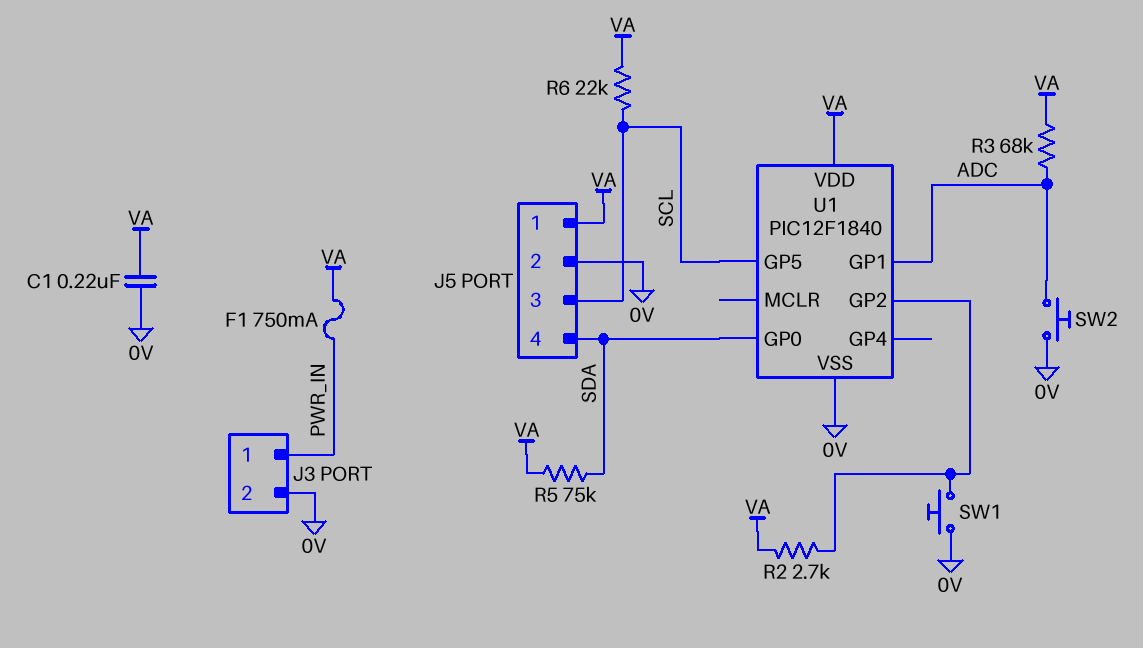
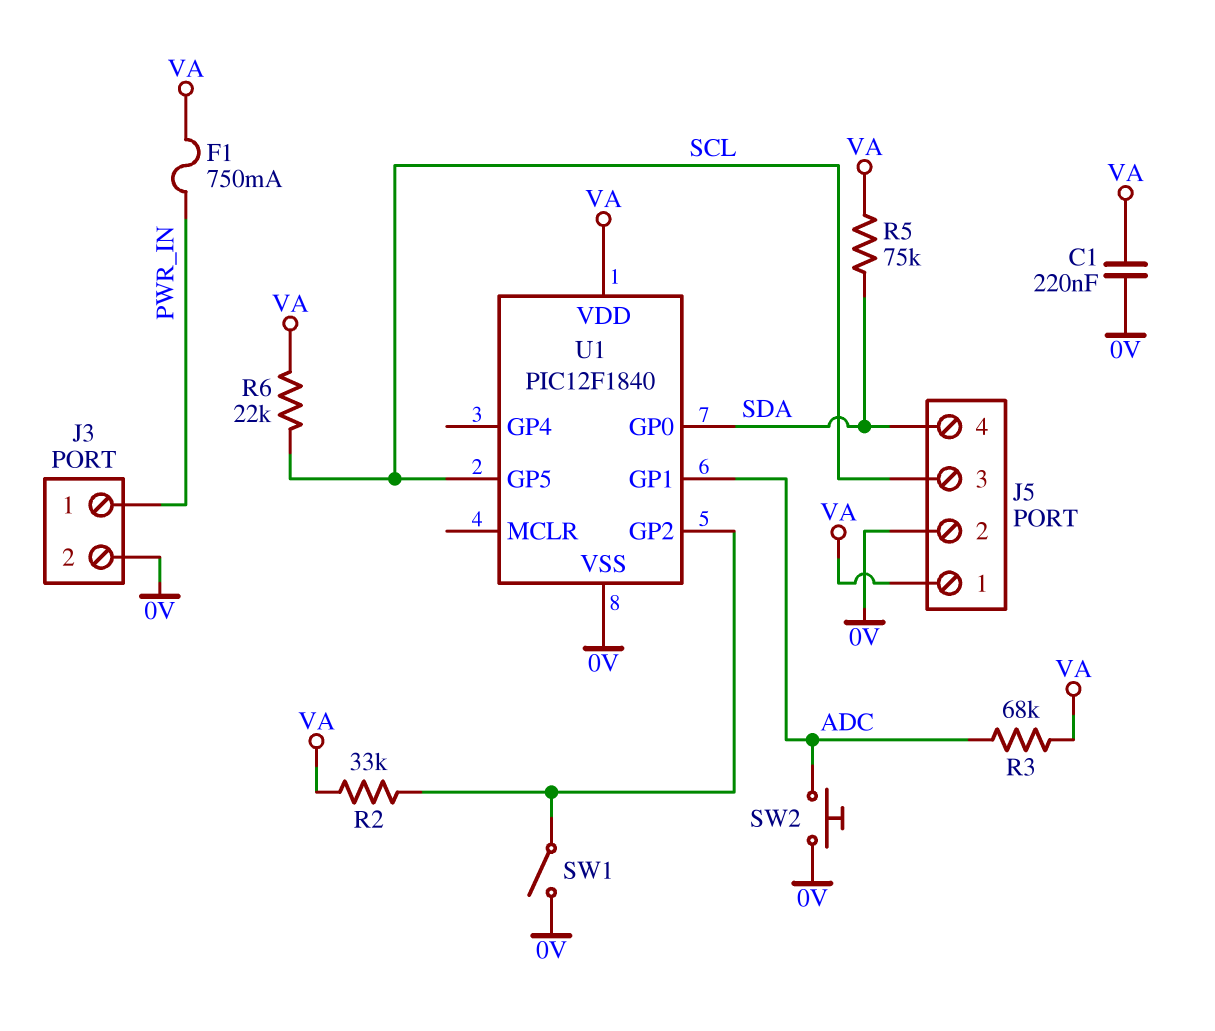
R2: 2.7k (U1/GP2, VA) -> 33k (U1/GP2, VA)
SW1: button (0V, U1/GP2) -> switch (0V, U1/GP2)

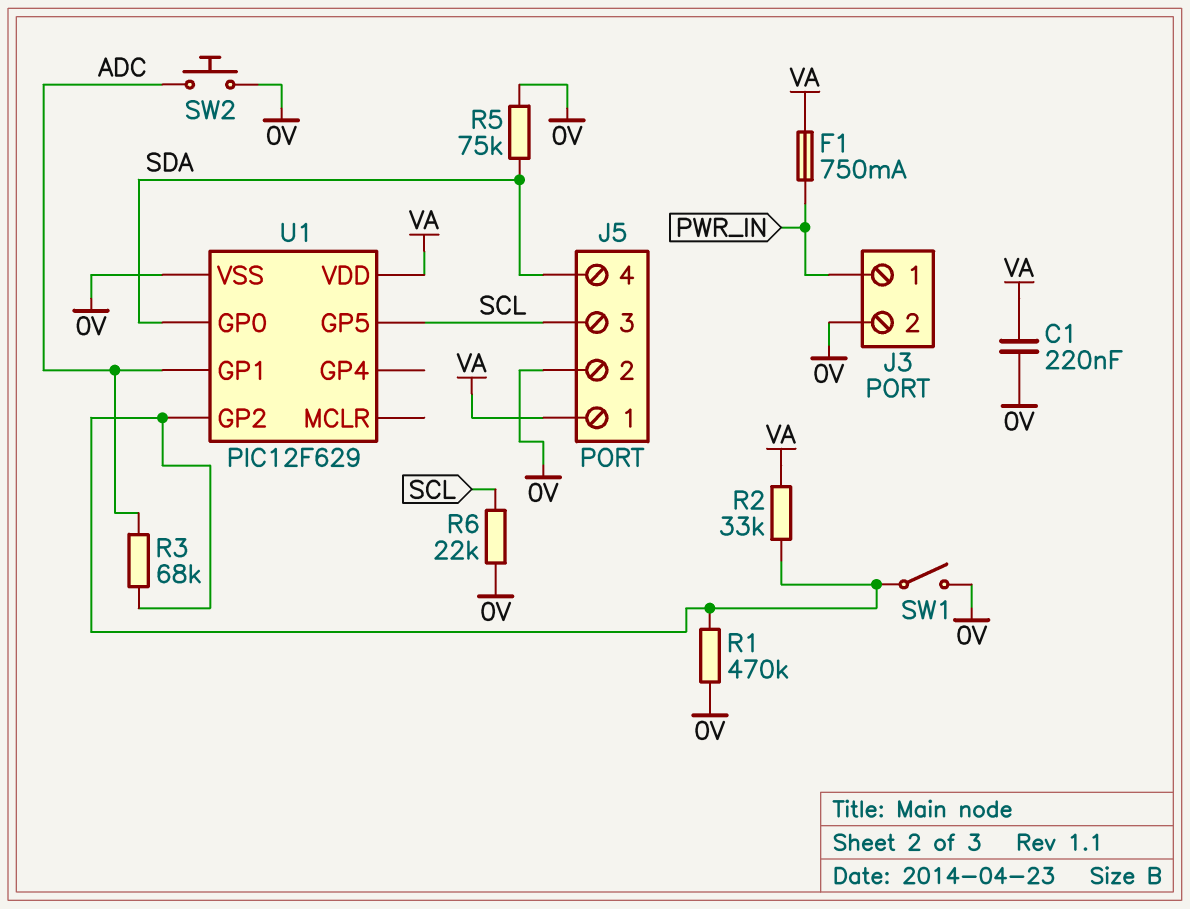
R1: none -> 470k (0V, U1/GP2)
R3: 68k (ADC, VA) -> 68k (ADC, U1/GP2)
R5: 75k (SDA, VA) -> 75k (0V, SDA)
R6: 22k (SCL, VA) -> 22k (0V, SCL)
U1: PIC12F1840 -> PIC12F629

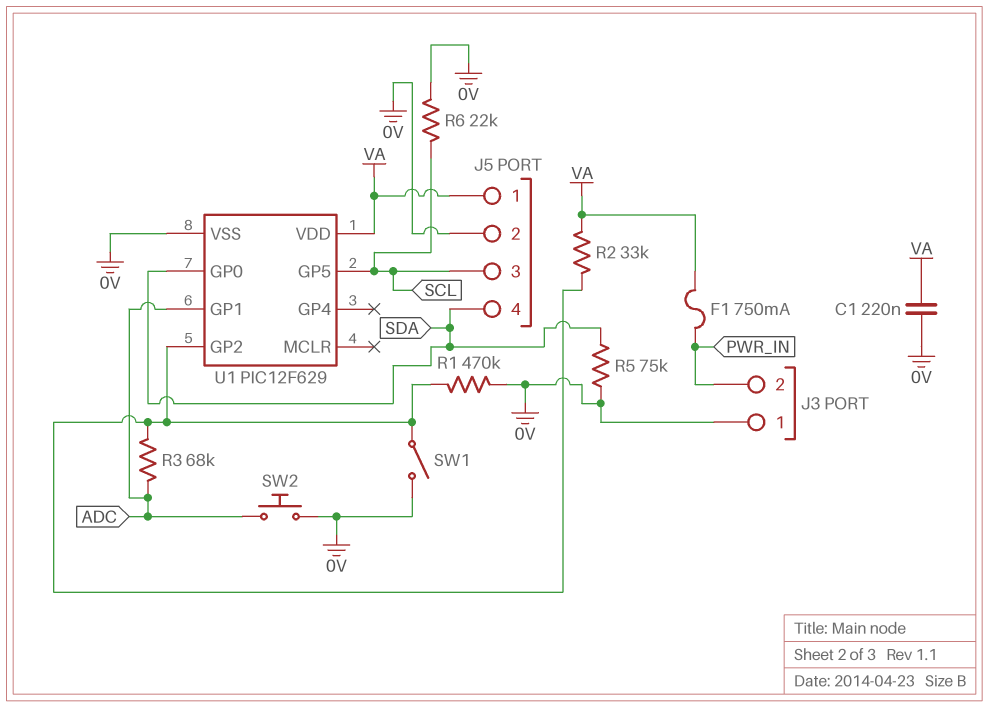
J3 pin 1: PWR_IN -> 0V
J3 pin 2: 0V -> PWR_IN

